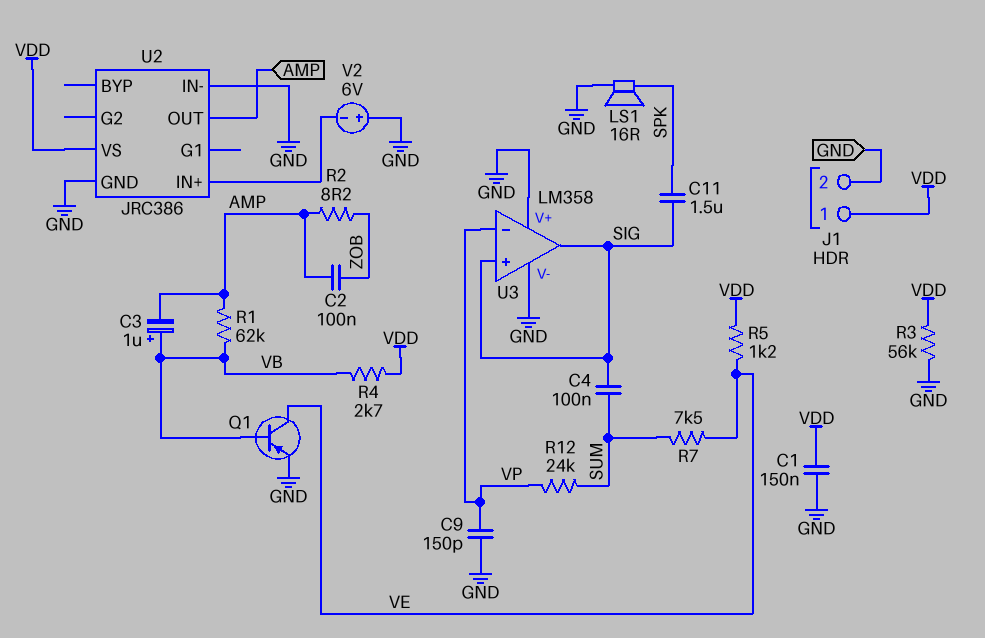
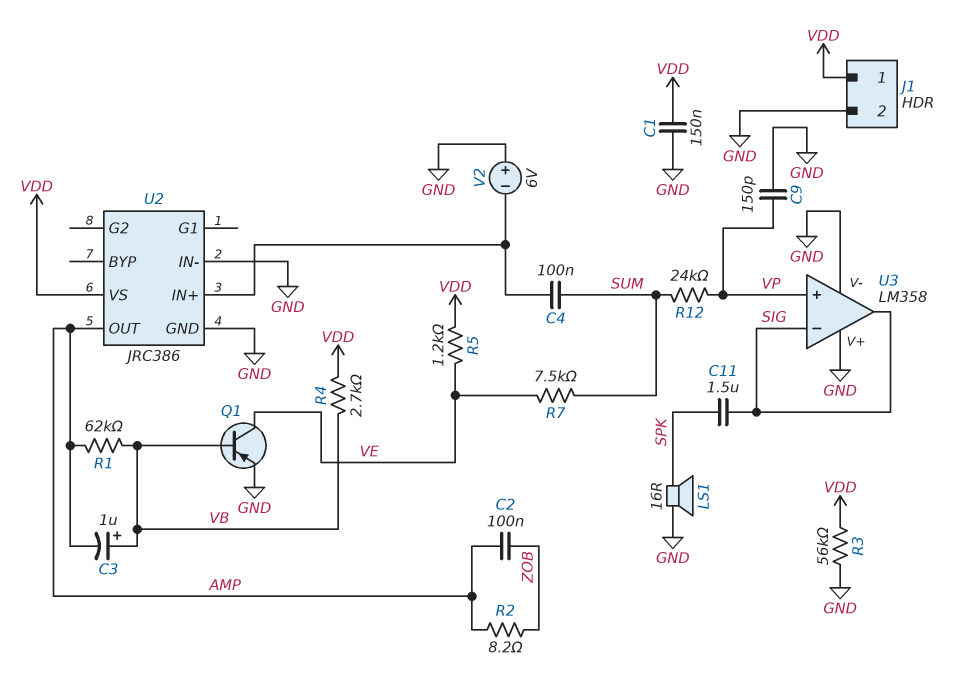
C4: 100nF (SIG, SUM) -> 100nF (SUM, U2/IN+)
U3 pin in+: SIG -> VP
U3 pin in-: VP -> SIG

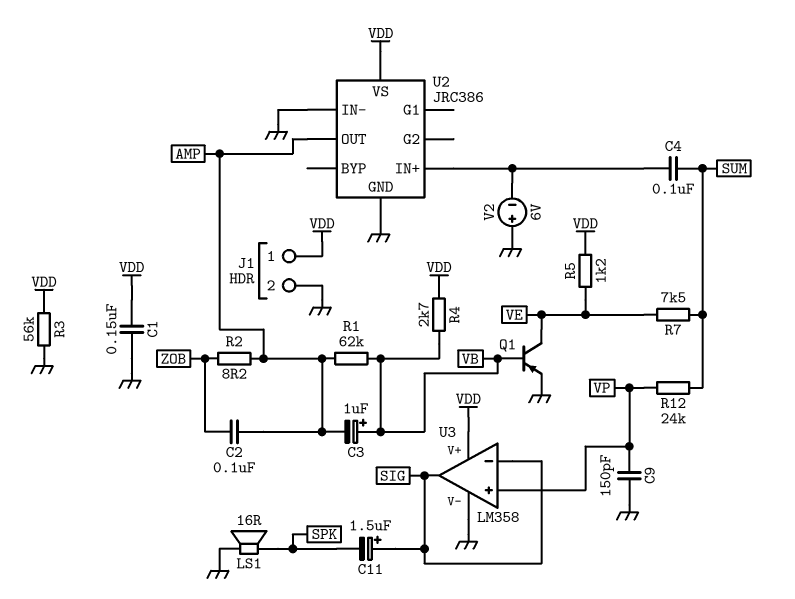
C11: 1.5uF (SIG, SPK) -> 1.5uF (plus SIG, minus SPK)
U3 pin V+: GND -> VDD

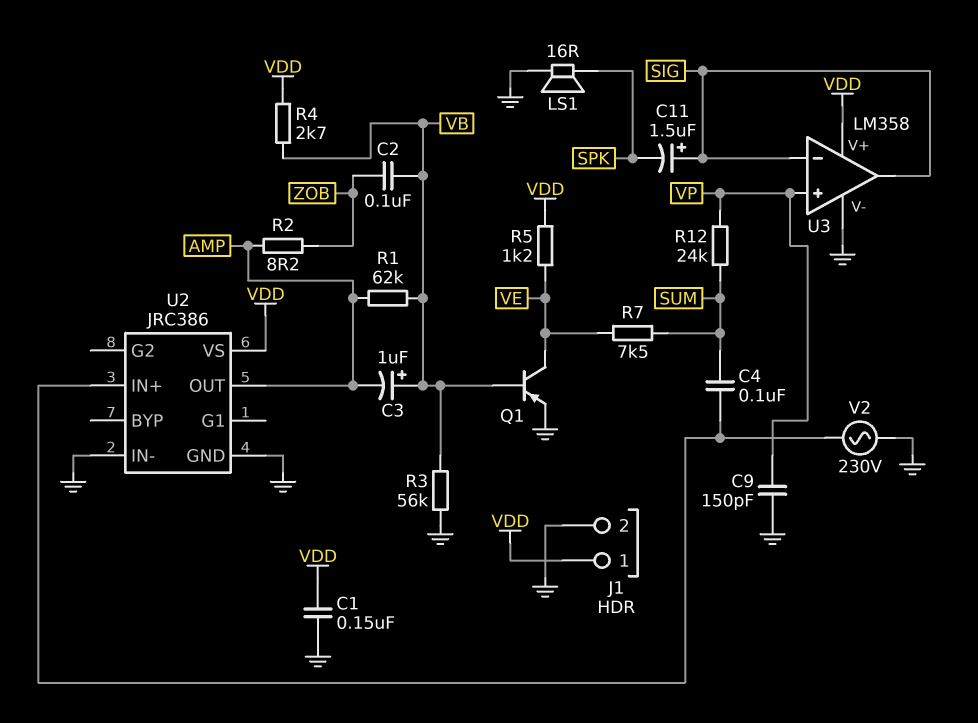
C2: 100nF (AMP, ZOB) -> 100nF (VB, ZOB)
R3: 56k (GND, VDD) -> 56k (GND, VB)
V2: 6V (plus GND, minus U2/IN+) -> AC 230V (GND, U2/IN+)

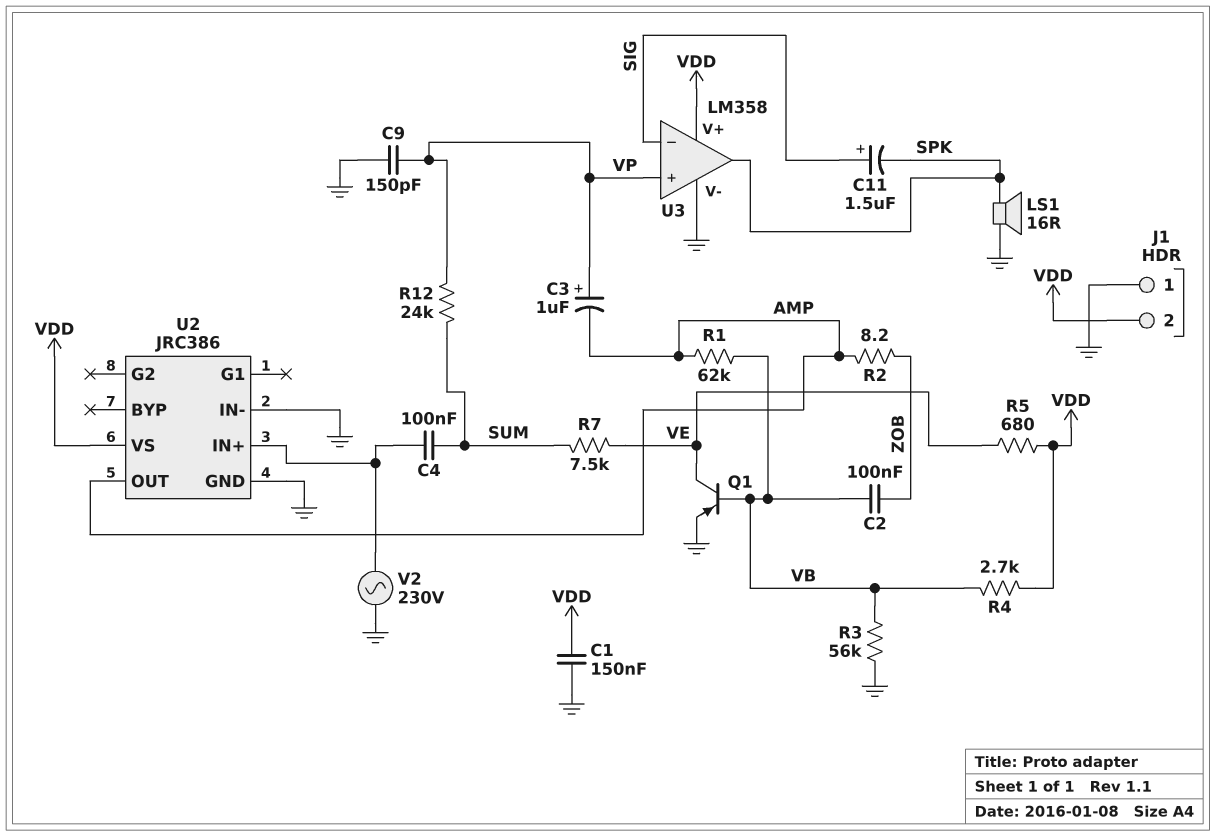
C3: 1uF (plus VB, minus AMP) -> 1uF (plus VP, minus AMP)
J1 pin 1: VDD -> GND
J1 pin 2: GND -> VDD
R5: 1.2k (VDD, VE) -> 680 (VDD, VE)
U3 pin out: SIG -> SPK

